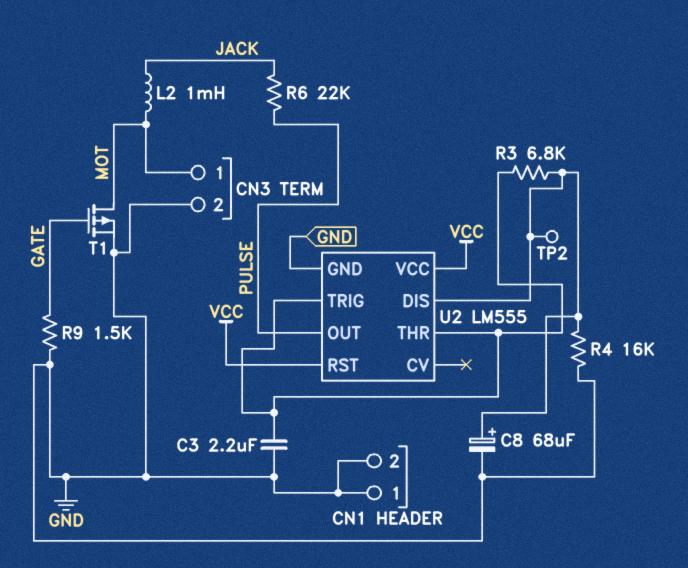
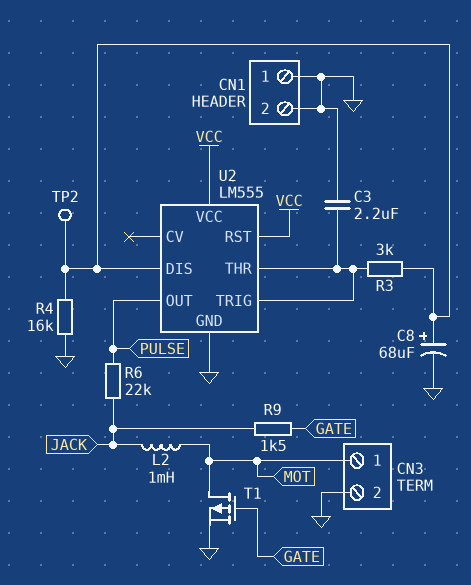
R3: 6.8k (U2/DIS, U2/THR) -> 3k (U2/DIS, U2/THR)
R9: 1.5k (GATE, GND) -> 1.5k (GATE, JACK)

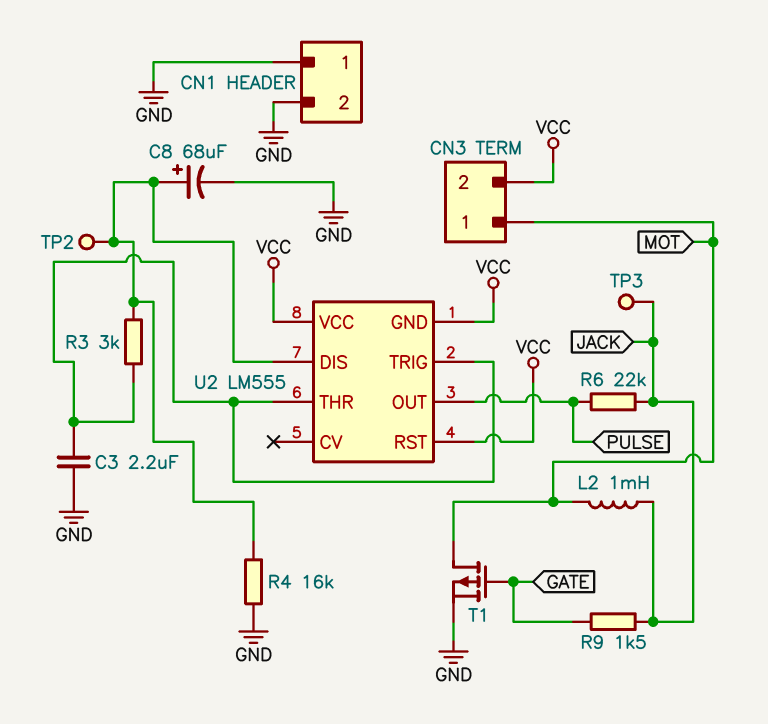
CN3 pin 2: GND -> VCC
TP3: none -> test point (JACK)
U2 pin GND: GND -> VCC

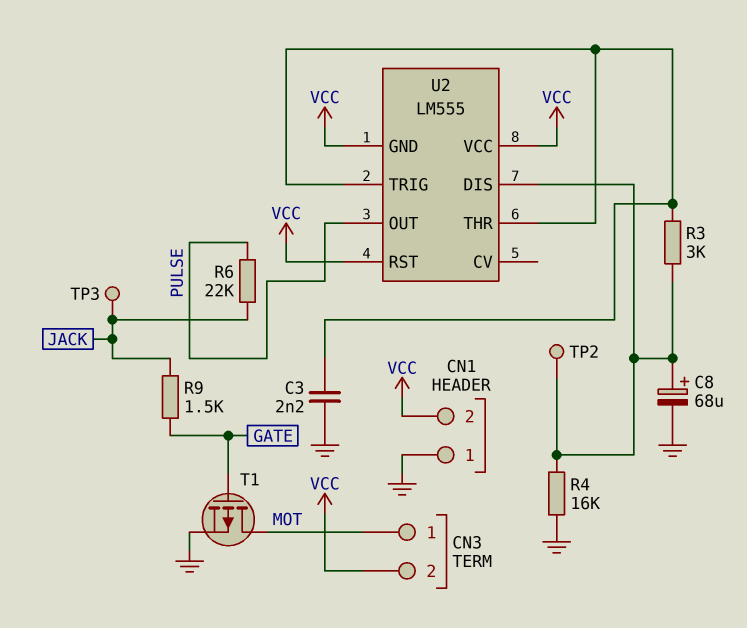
C3: 2.2uF (GND, U2/THR) -> 2.2nF (GND, U2/THR)
CN1 pin 2: GND -> VCC
L2: 1mH (JACK, MOT) -> none

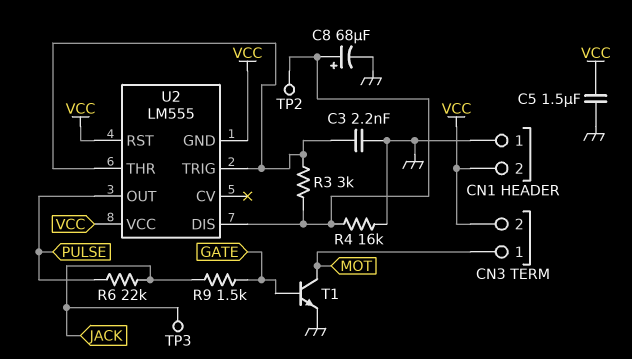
C5: none -> 1.5uF (GND, VCC)
T1: PMOS (G GATE, D MOT, S GND) -> NPN (B GATE, C MOT, E GND)

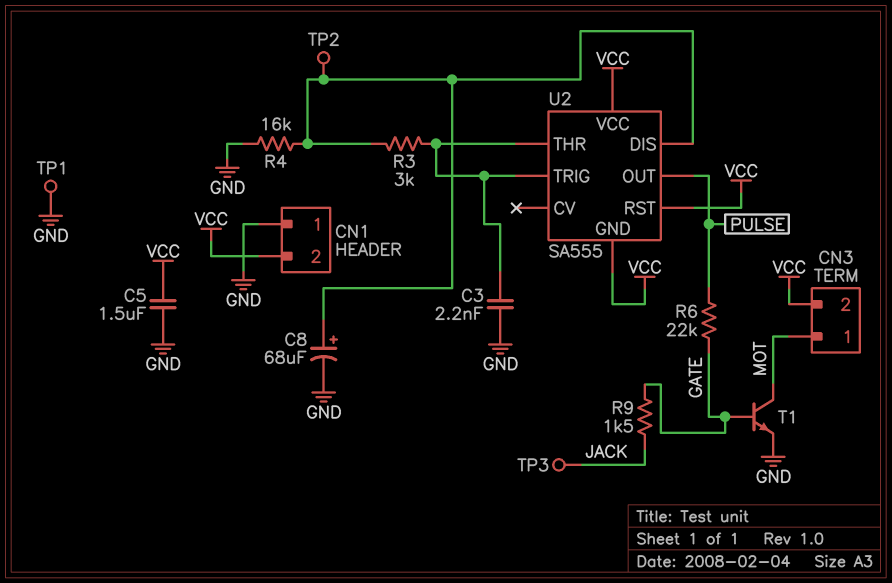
R6: 22k (JACK, PULSE) -> 22k (GATE, PULSE)
TP1: none -> test point (GND)
U2: LM555 -> SA555

